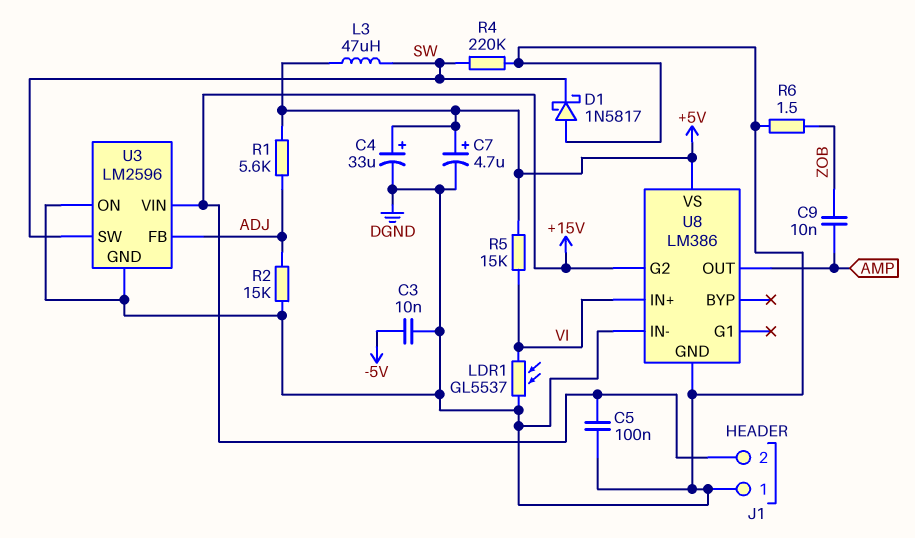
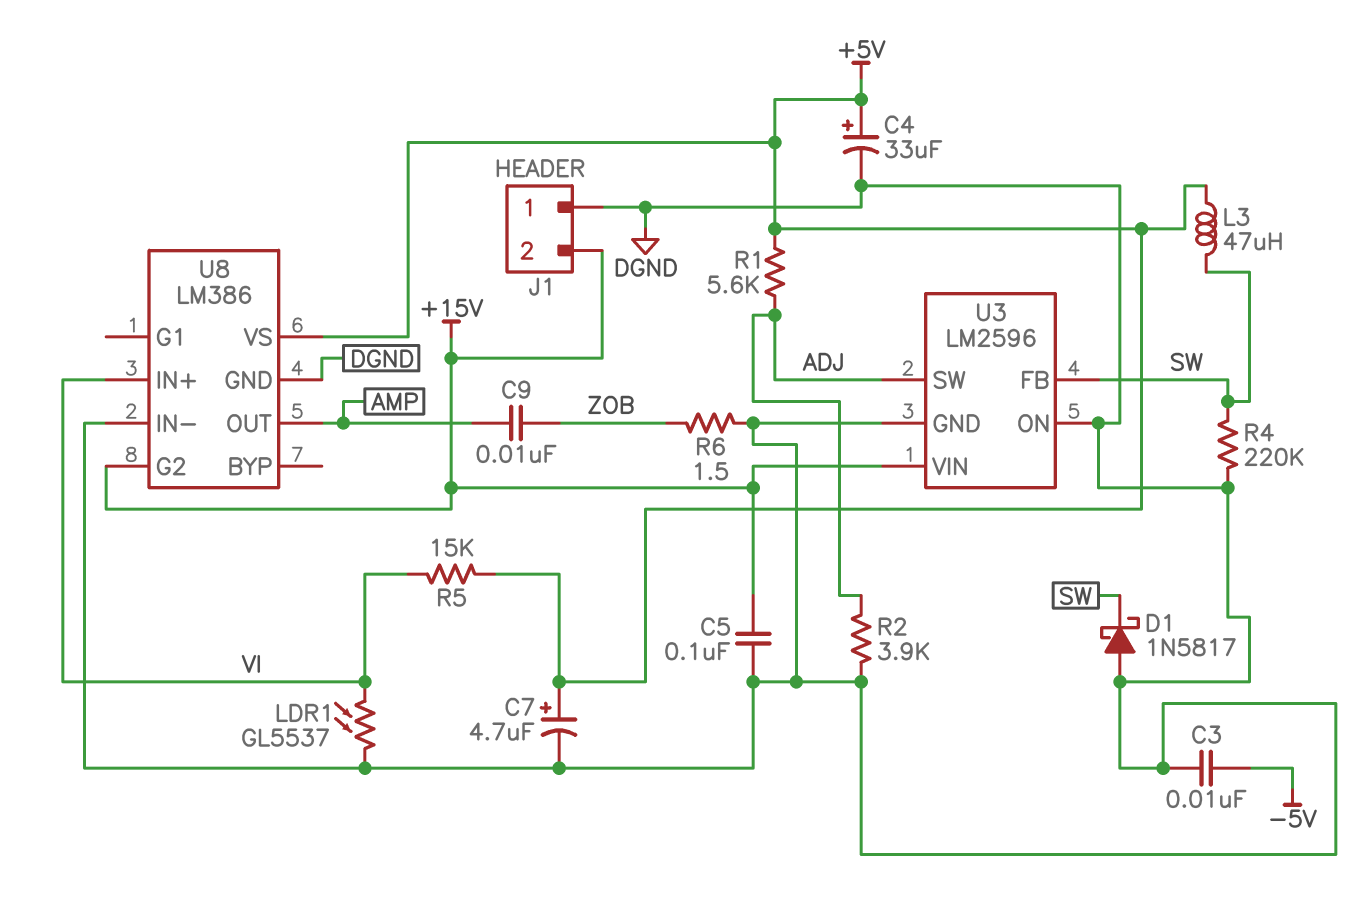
R2: 15k (ADJ, DGND) -> 3.9k (ADJ, DGND)
U3 pin FB: ADJ -> SW
U3 pin SW: SW -> ADJ

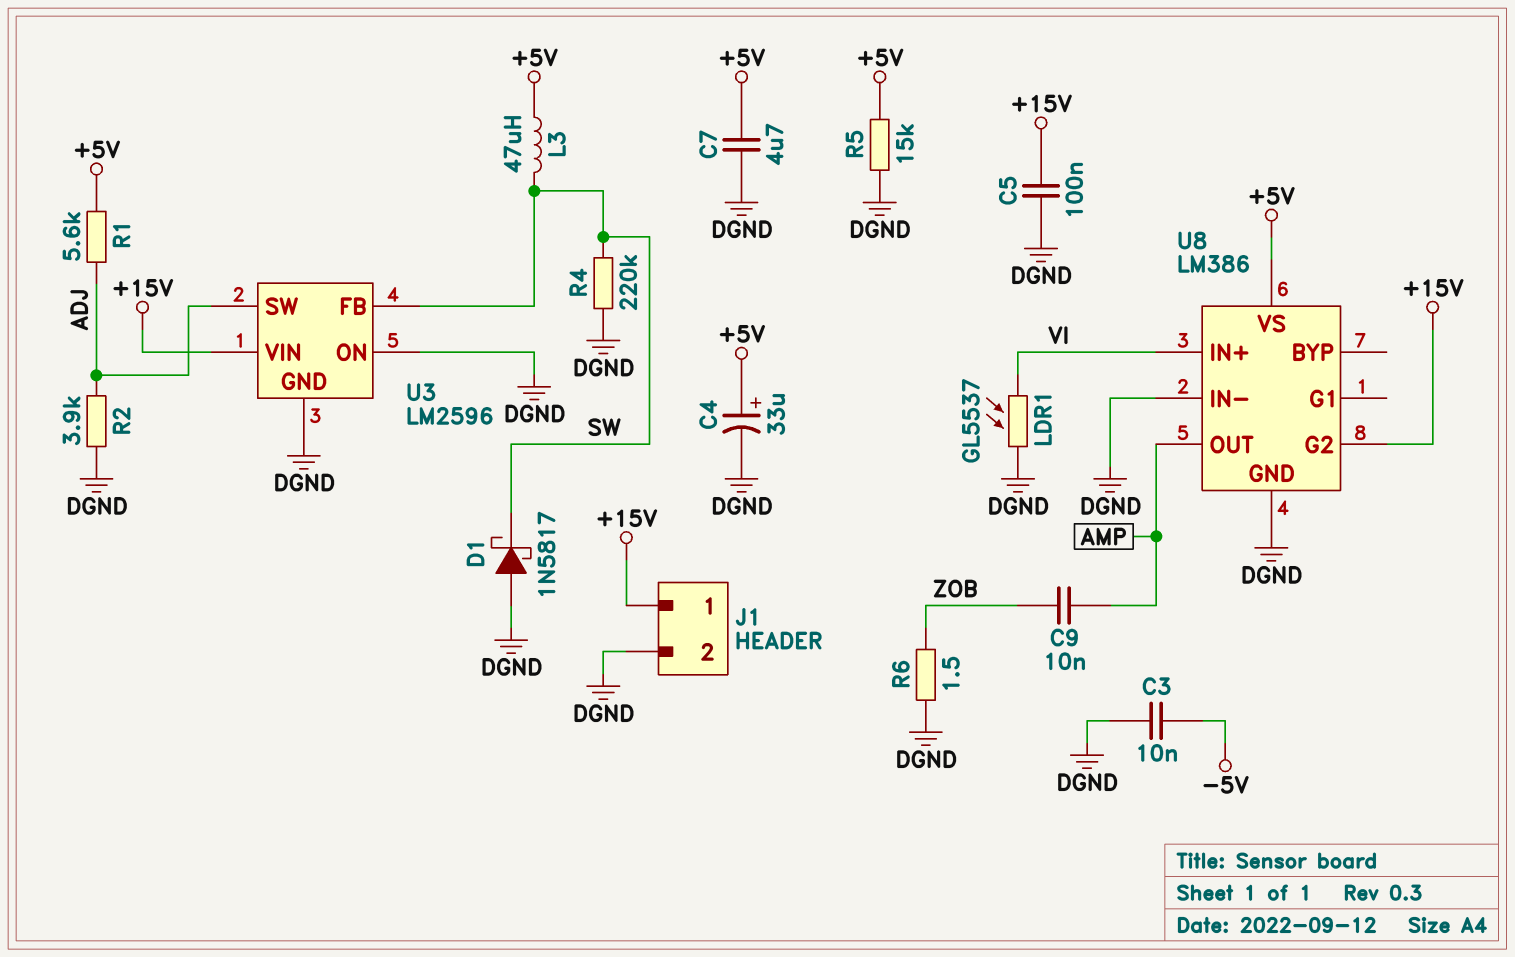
C7: 4.7uF (plus +5V, minus DGND) -> 4.7uF (+5V, DGND)
J1 pin 1: DGND -> +15V
J1 pin 2: +15V -> DGND
R5: 15k (+5V, VI) -> 15k (+5V, DGND)

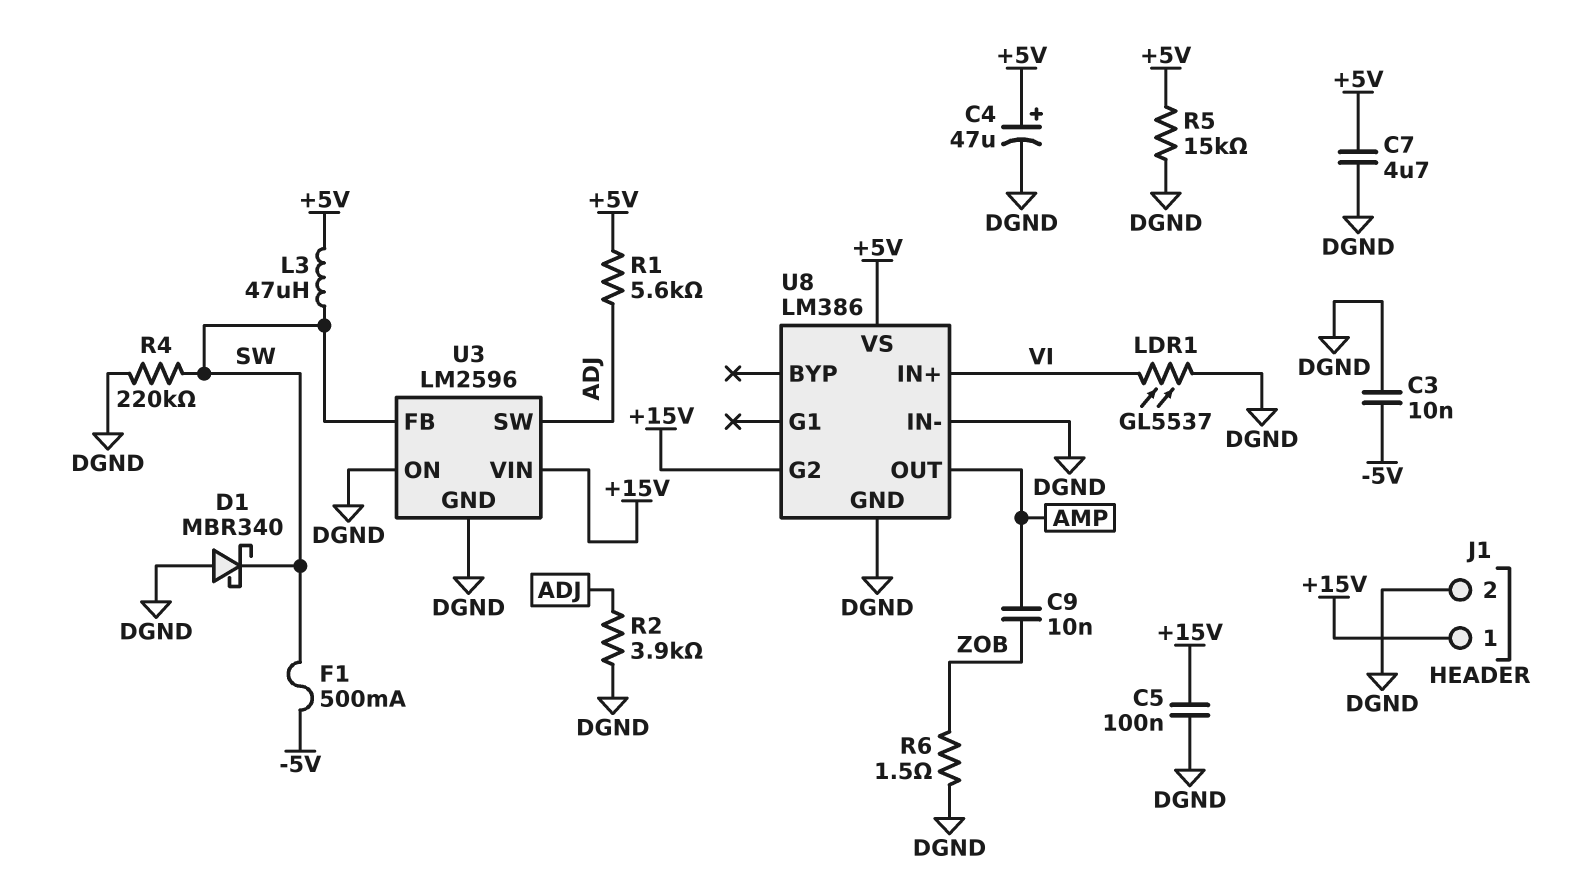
C4: 33uF (plus +5V, minus DGND) -> 47uF (plus +5V, minus DGND)
D1: schottky 1N5817 (A DGND, K SW) -> schottky MBR340 (A DGND, K SW)
F1: none -> 500mA (-5V, SW)

